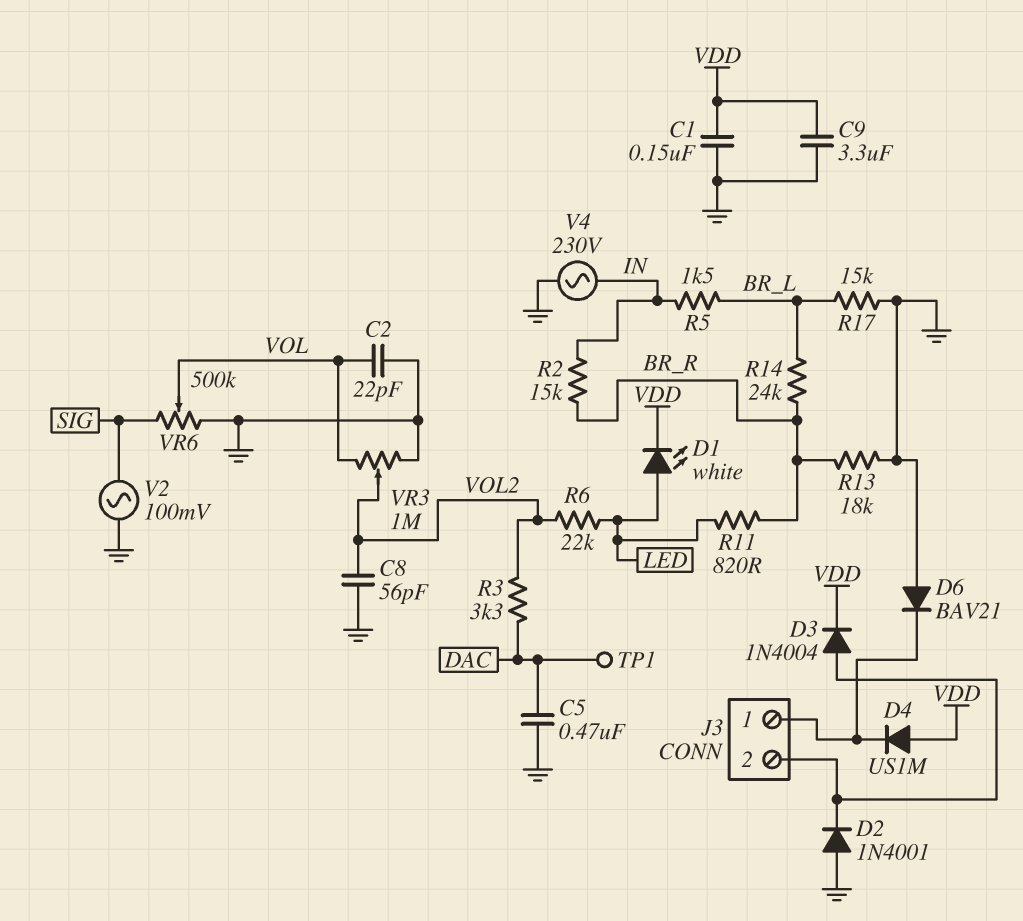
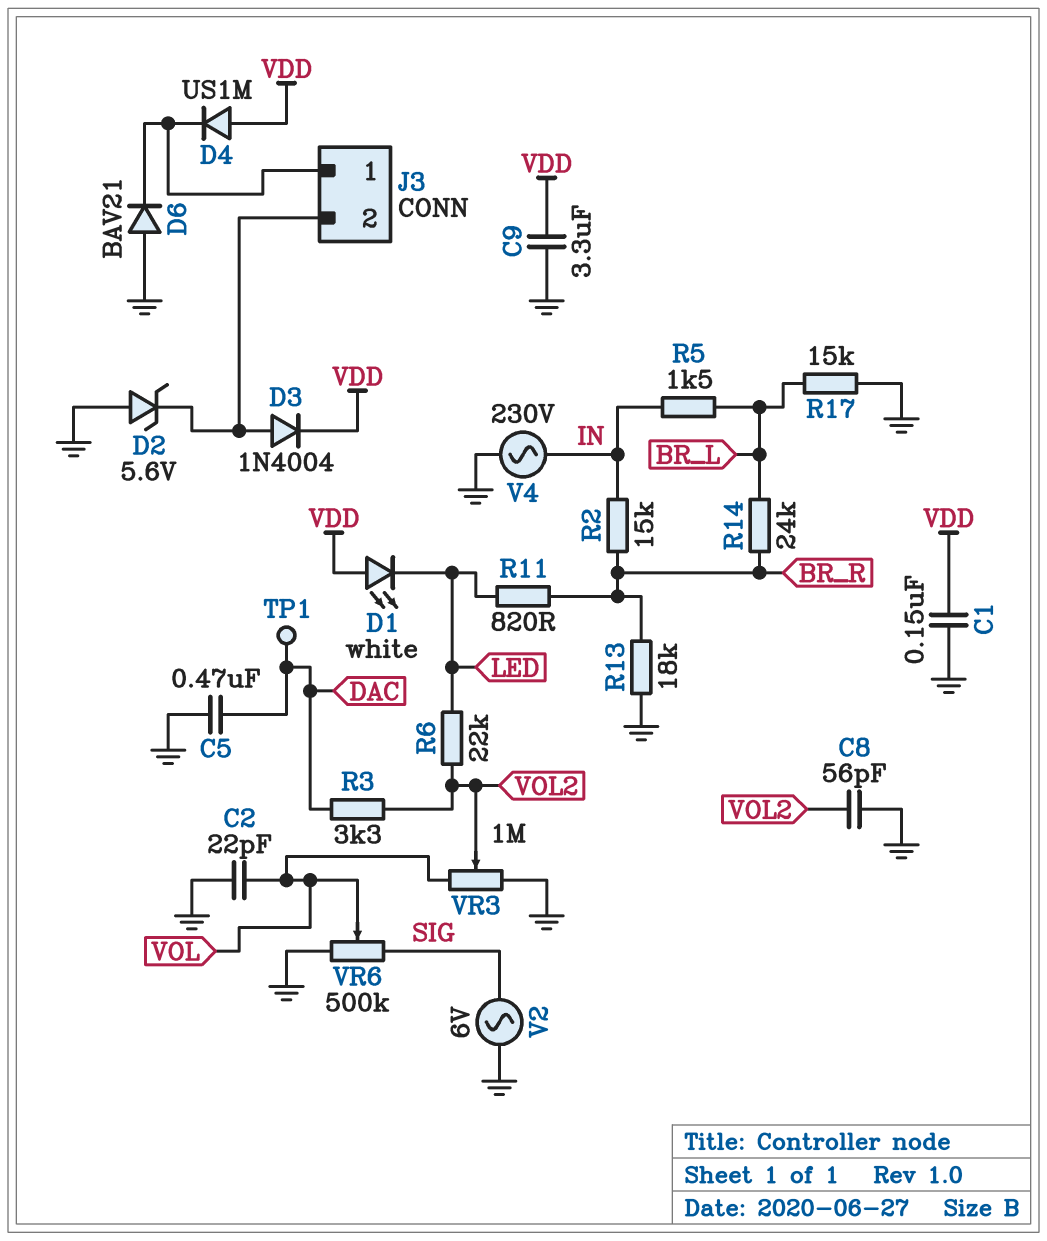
D1: LED white (A LED, K VDD) -> LED white (A VDD, K LED)
D2: diode 1N4001 (A GND, K J3/2) -> zener 5.6V (A GND, K J3/2)
V2: AC 100mV (GND, SIG) -> AC 6V (GND, SIG)

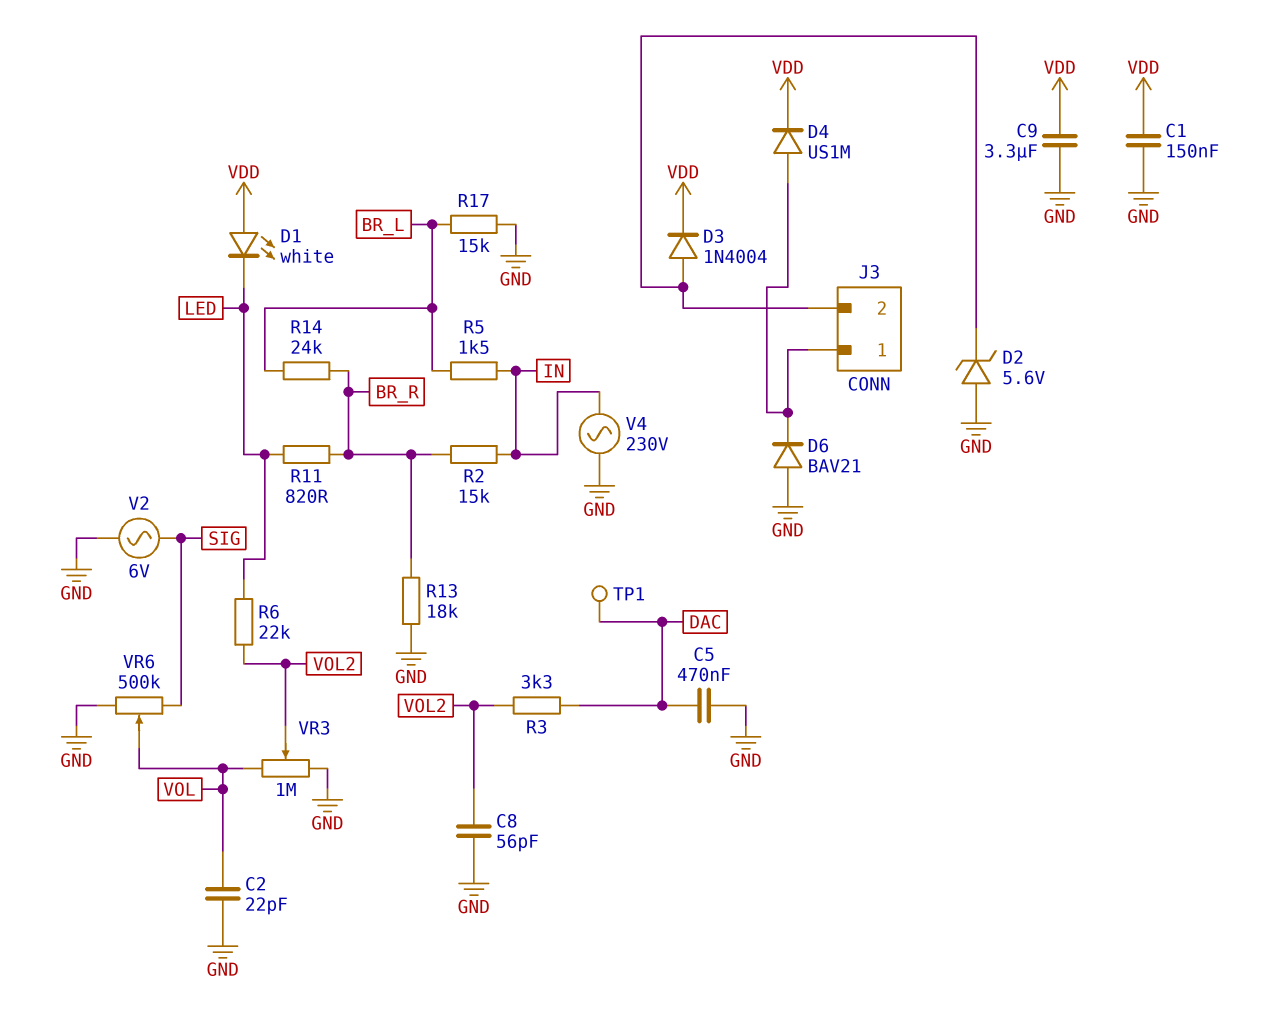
D4: diode US1M (A VDD, K J3/1) -> diode US1M (A J3/1, K VDD)

